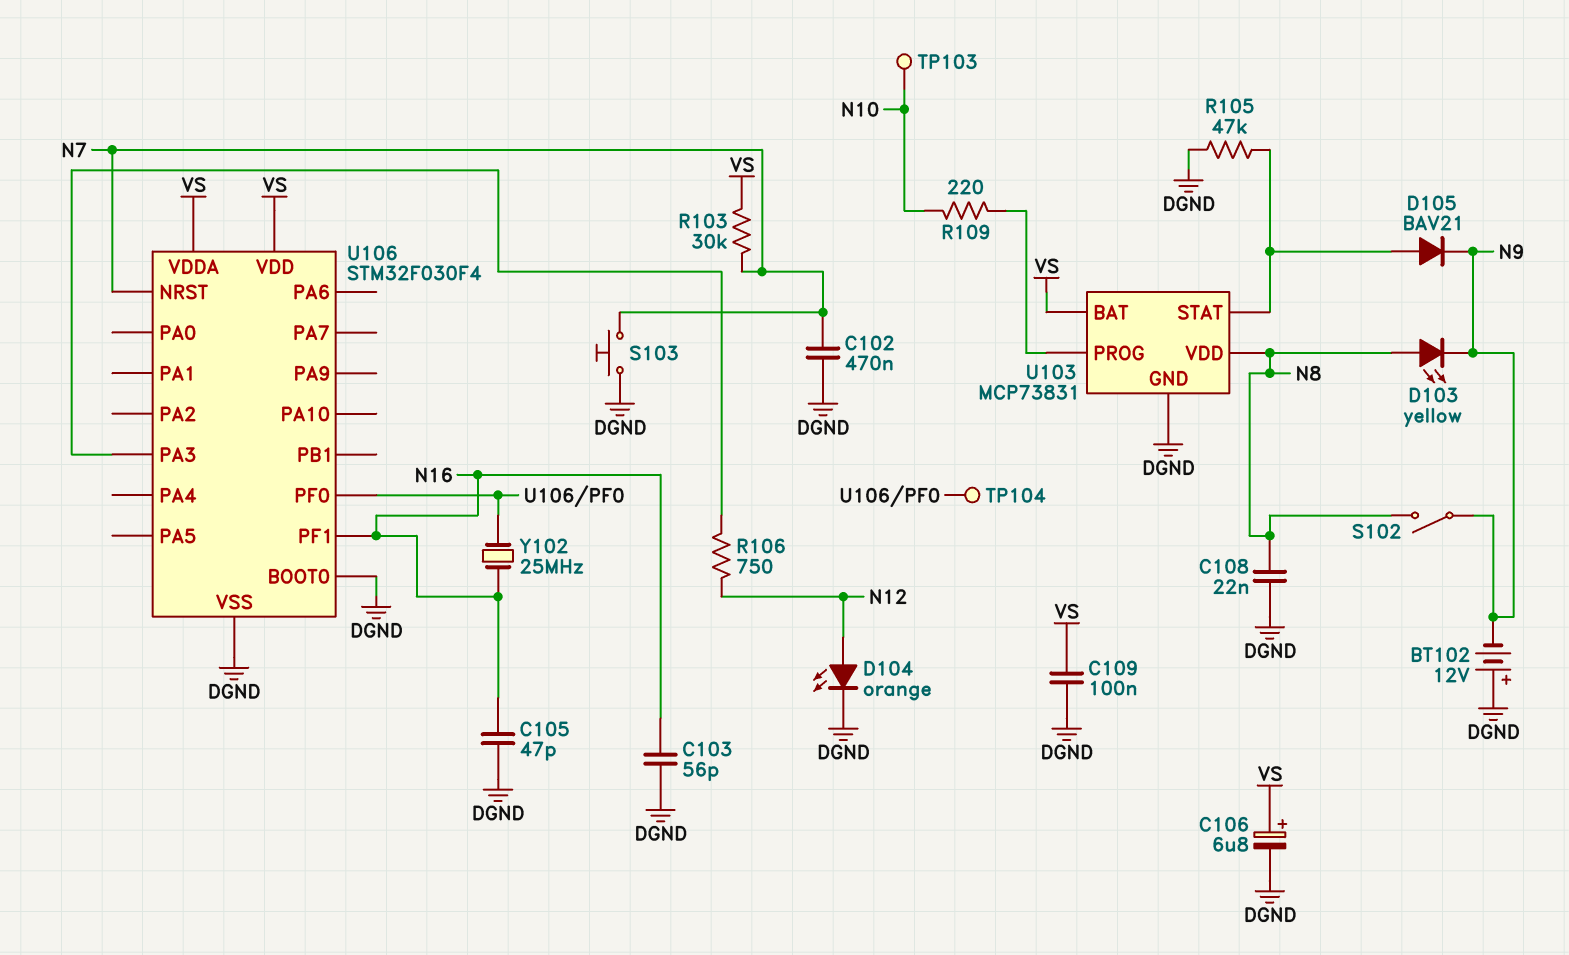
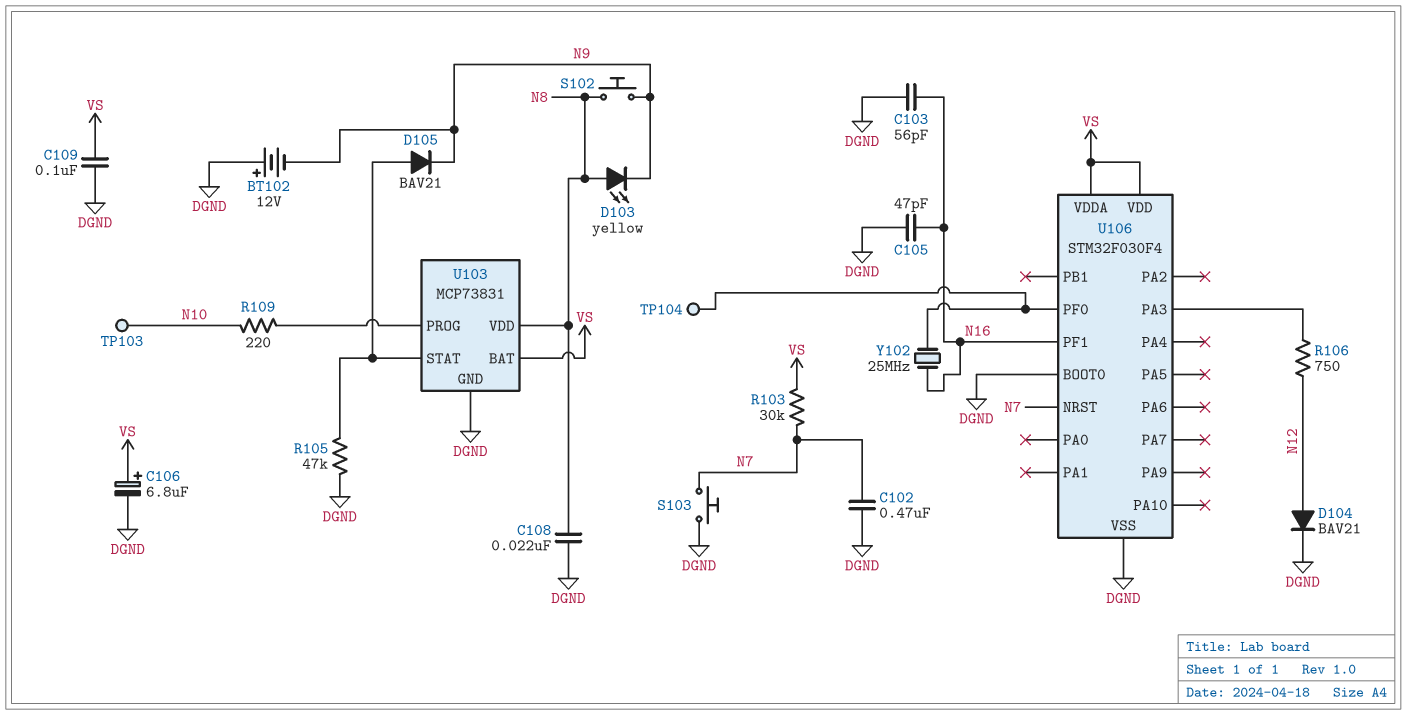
D104: LED orange (A N12, K DGND) -> diode BAV21 (A N12, K DGND)
S102: switch (N8, N9) -> button (N8, N9)

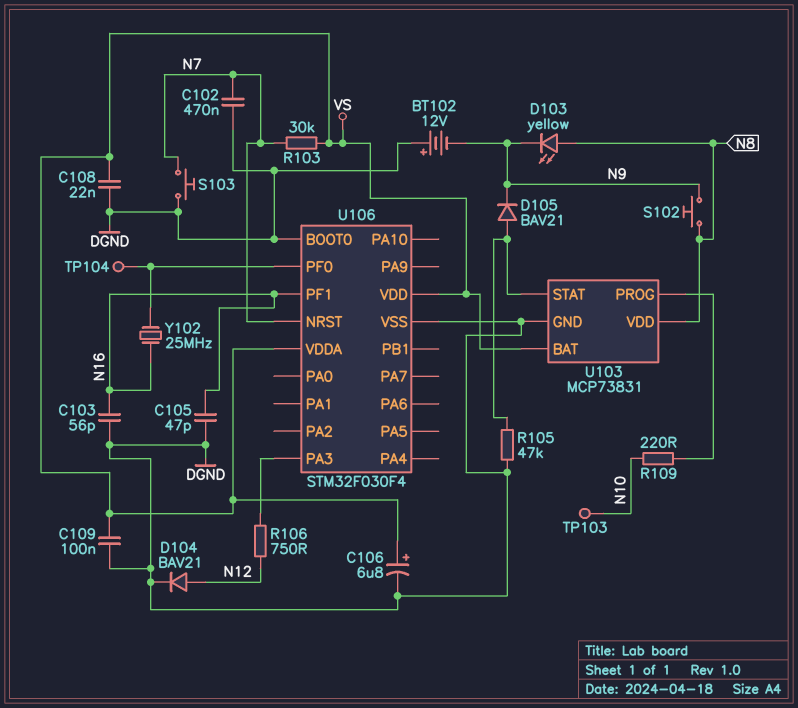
C108: 22nF (DGND, N8) -> 22nF (DGND, VS)

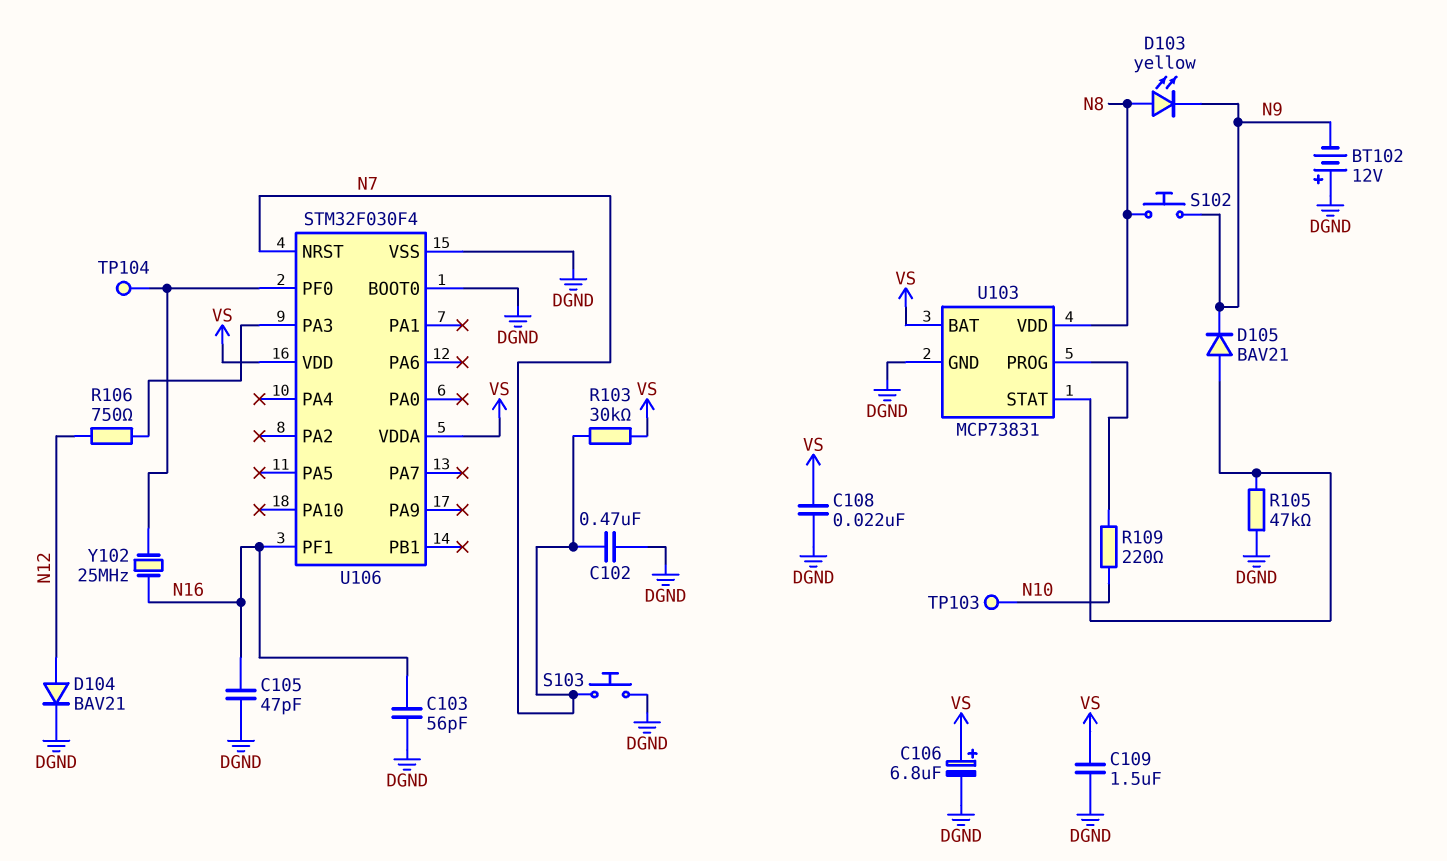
C109: 100nF (DGND, VS) -> 1.5uF (DGND, VS)

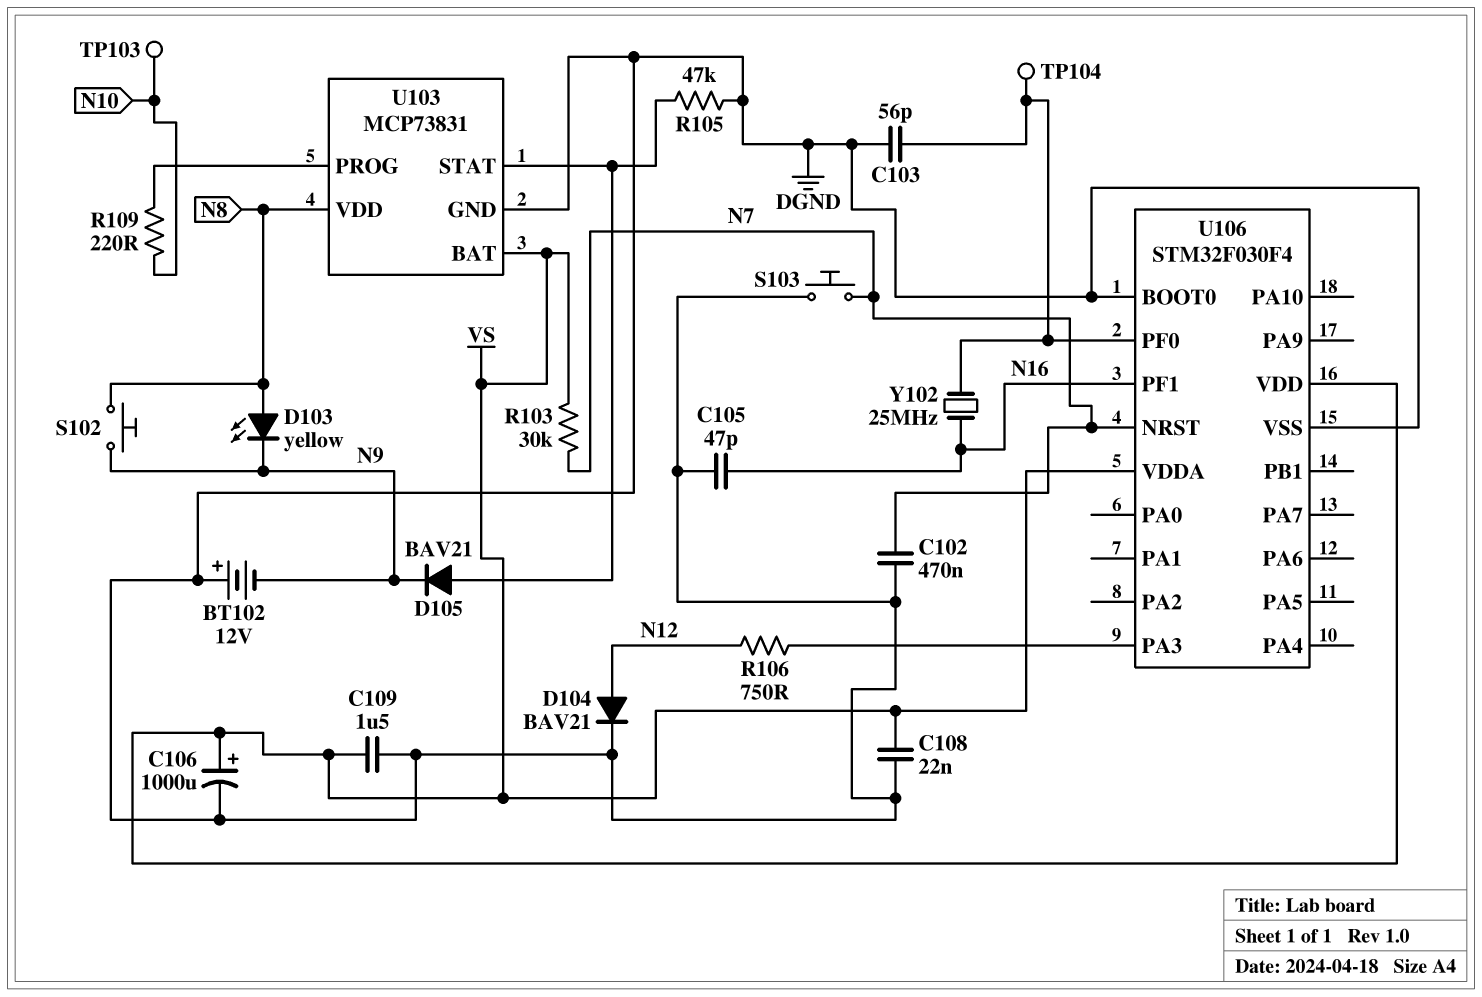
C103: 56pF (DGND, N16) -> 56pF (DGND, U106/PF0)
C106: 6.8uF (plus VS, minus DGND) -> 1000uF (plus VS, minus DGND)

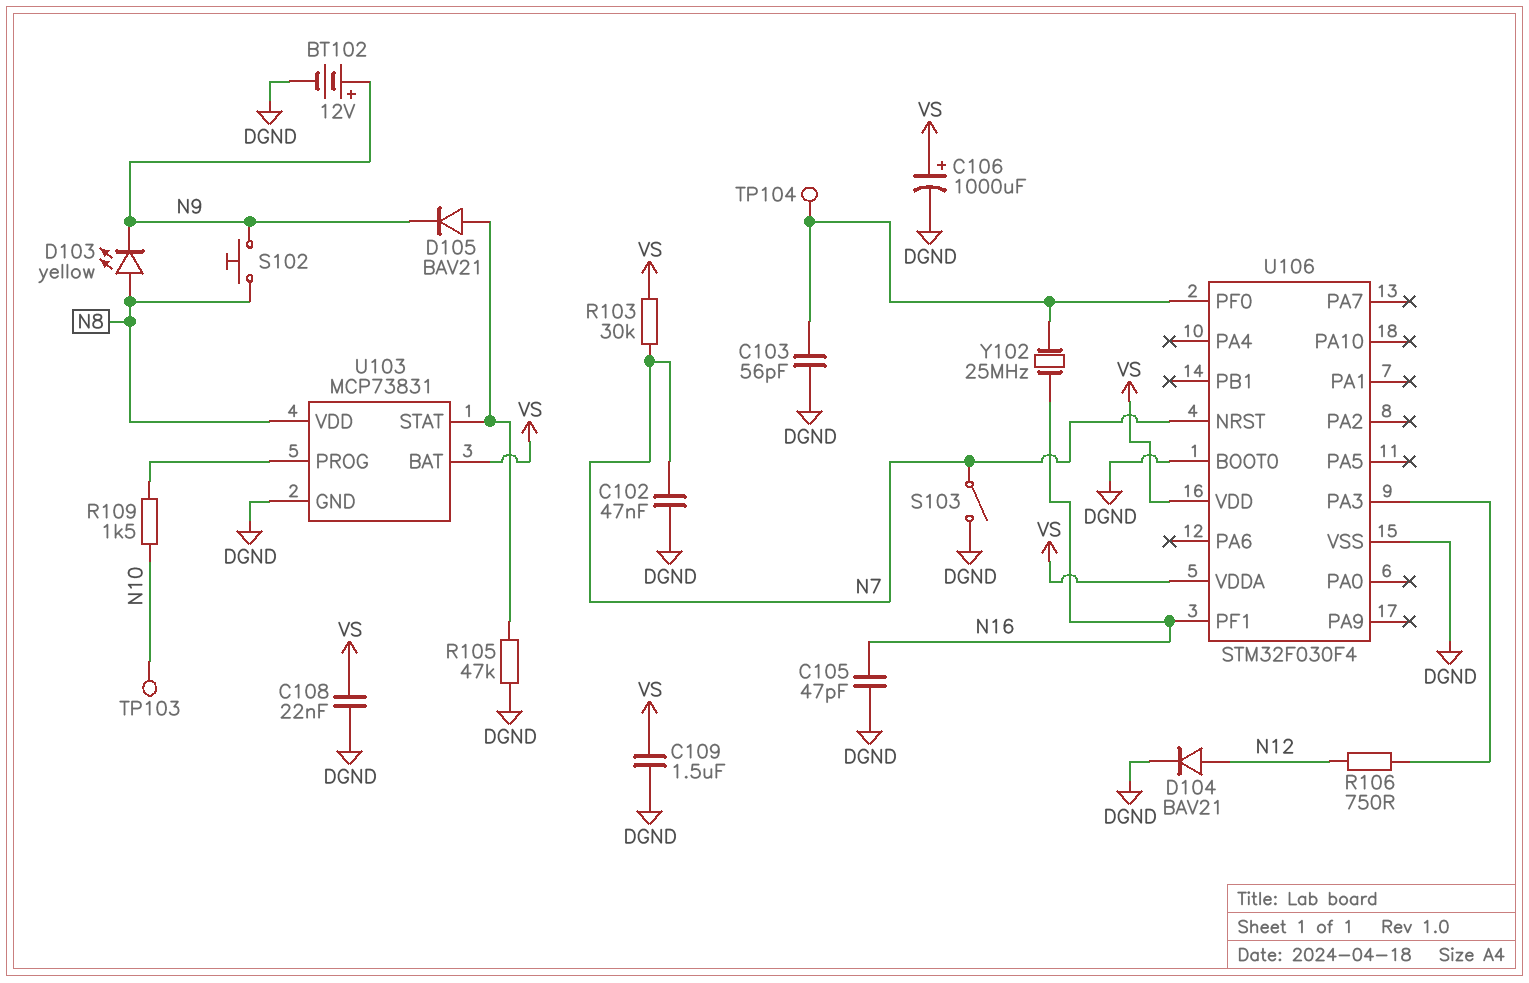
BT102: 12V (plus DGND, minus N9) -> 12V (plus N9, minus DGND)
C102: 470nF (DGND, N7) -> 47nF (DGND, N7)
R109: 220 (N10, U103/PROG) -> 1.5k (N10, U103/PROG)
S103: button (DGND, N7) -> switch (DGND, N7)

